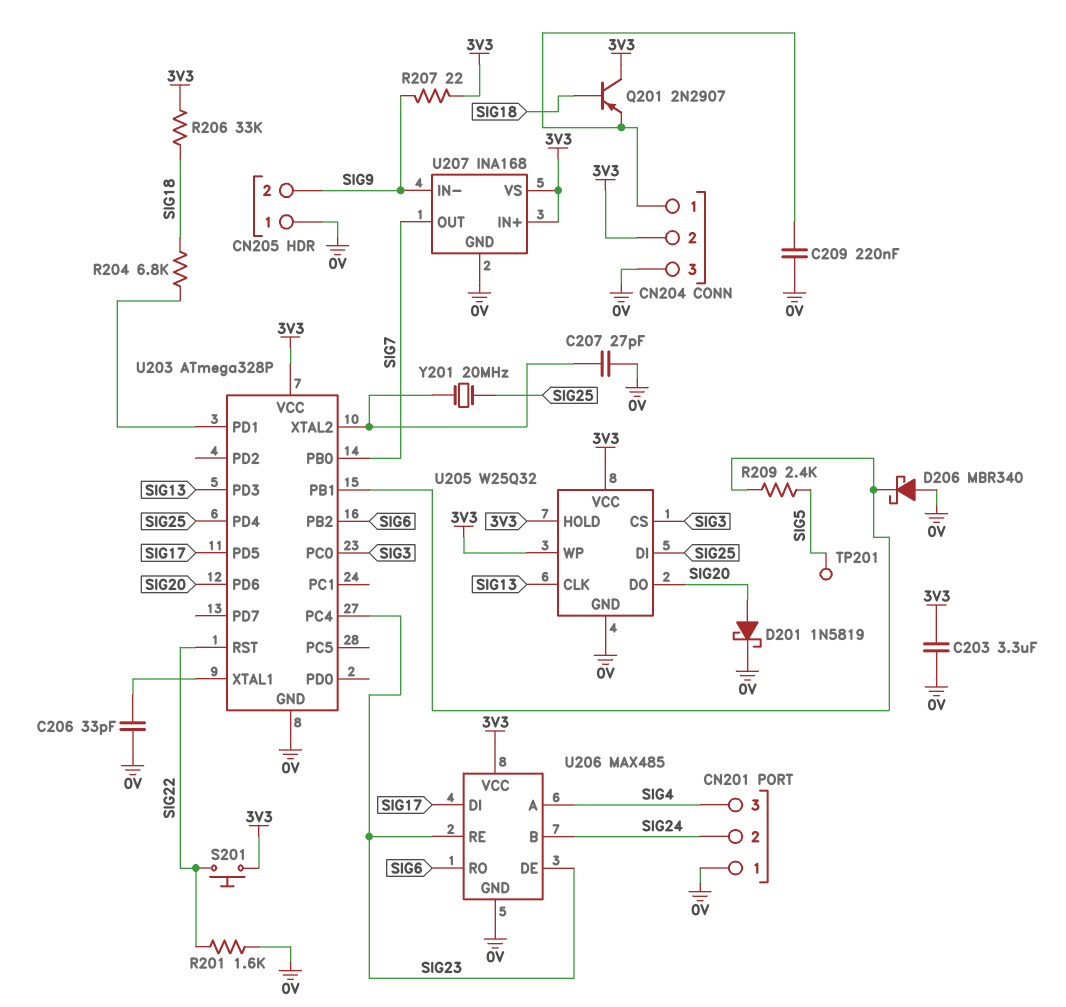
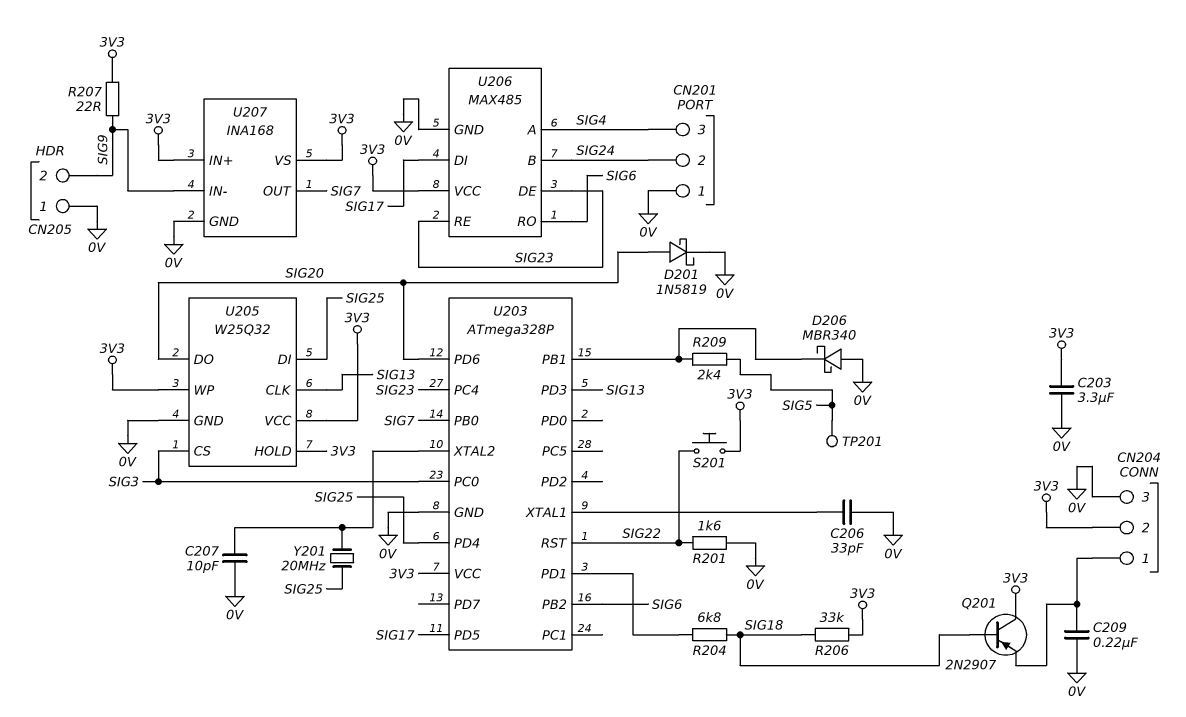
C207: 27pF (0V, U203/XTAL2) -> 10pF (0V, U203/XTAL2)

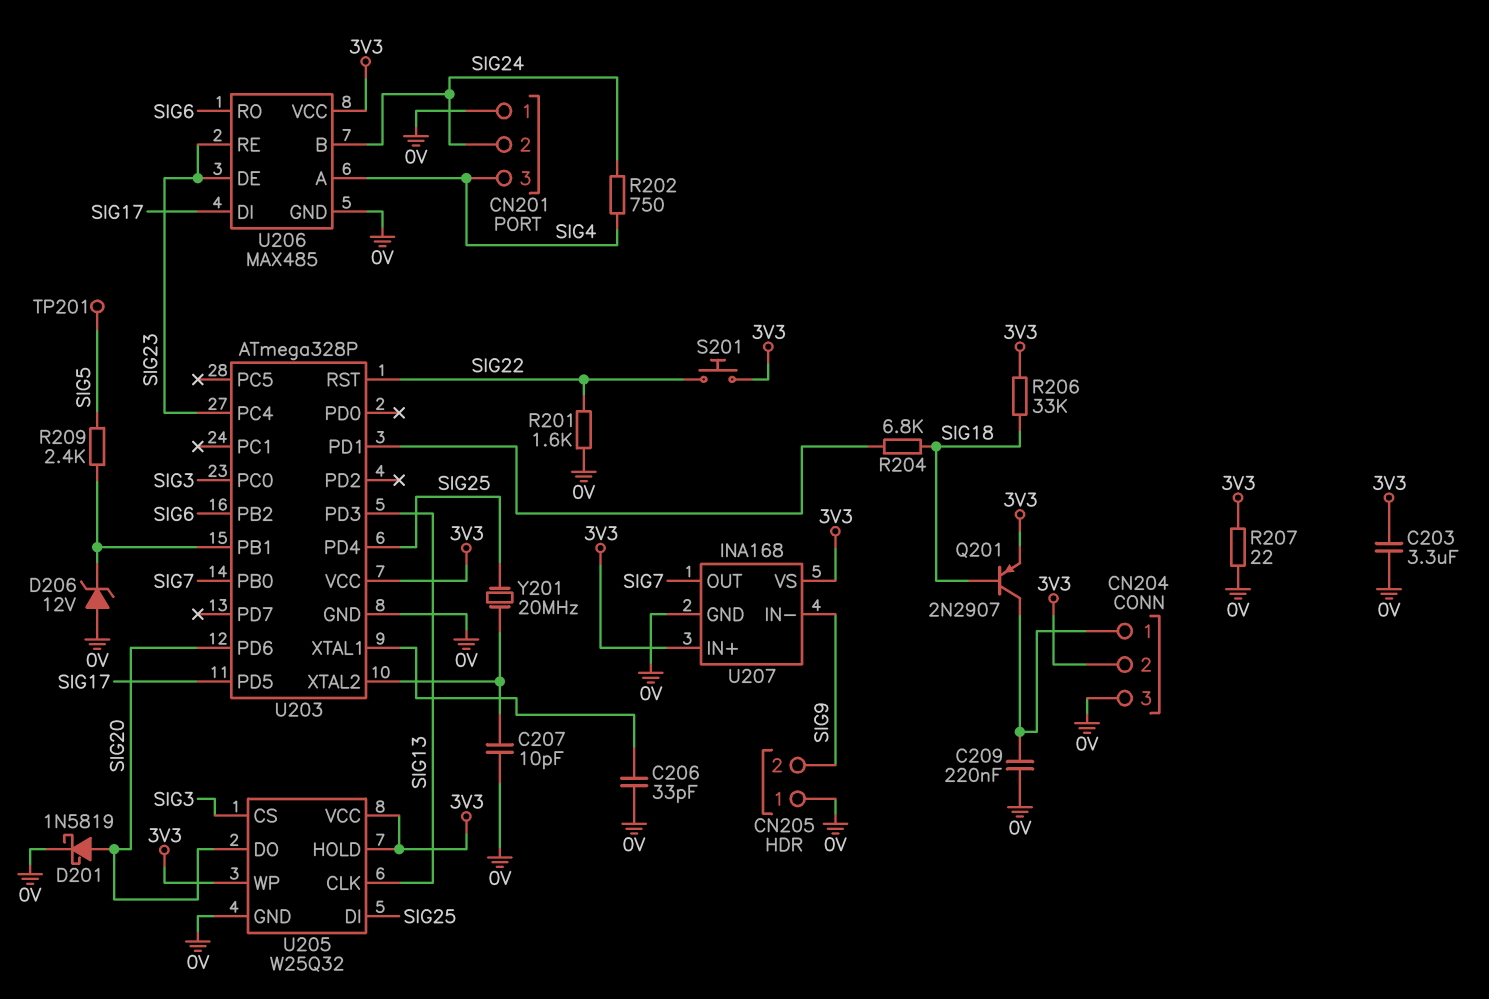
D206: schottky MBR340 (A 0V, K U203/PB1) -> zener 12V (A 0V, K U203/PB1)
Q201: PNP 2N2907 (B SIG18, C 3V3, E CN204/1) -> PNP 2N2907 (B SIG18, C CN204/1, E 3V3)
R202: none -> 750 (SIG4, SIG24)
R207: 22 (3V3, SIG9) -> 22 (0V, 3V3)

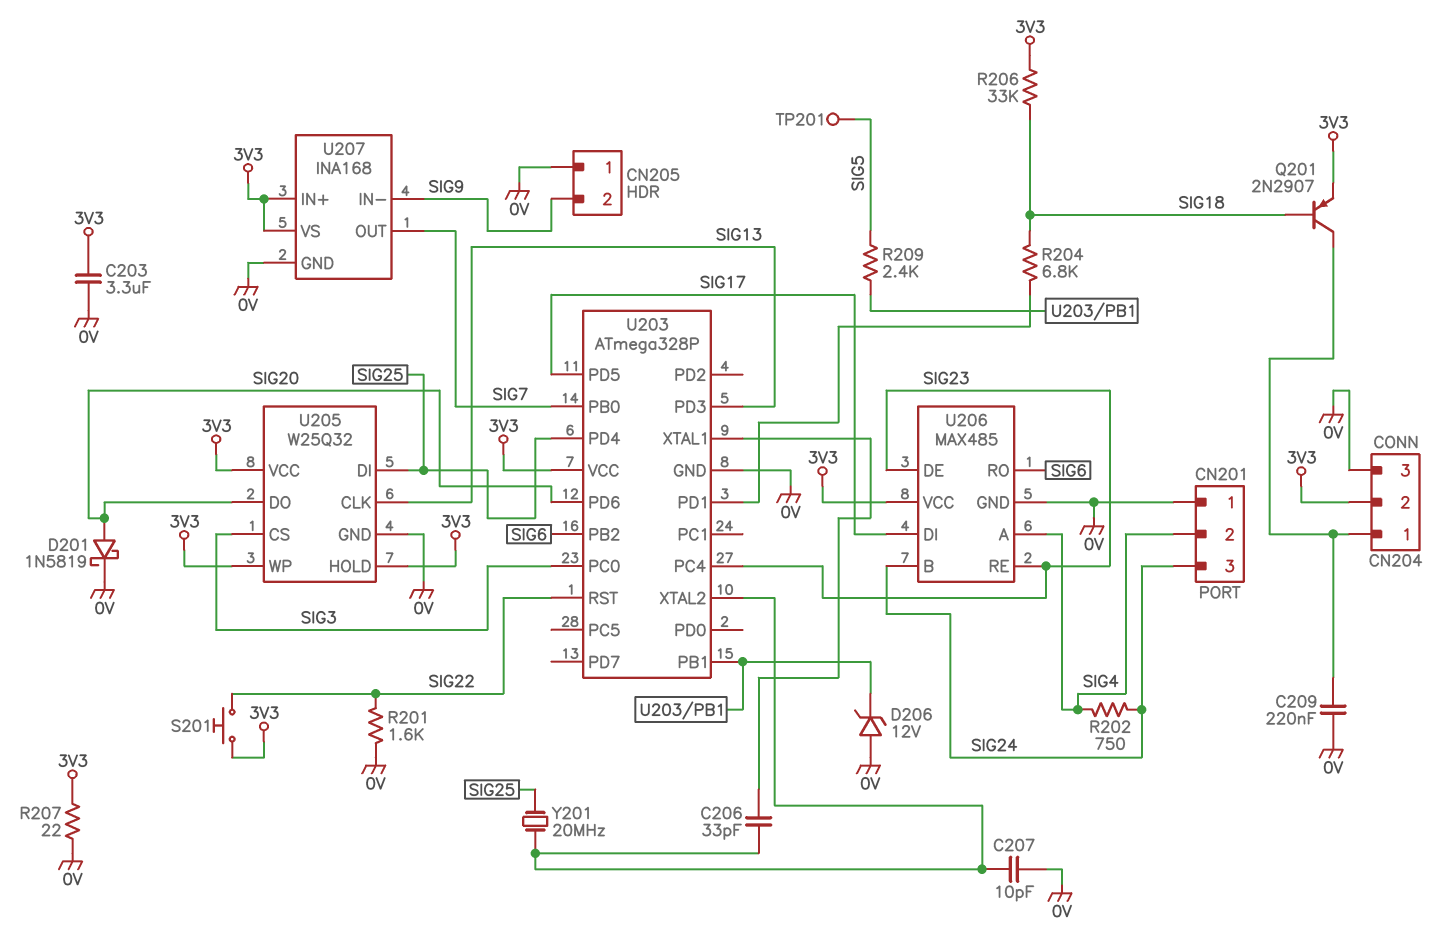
C206: 33pF (0V, U203/XTAL1) -> 33pF (U203/XTAL1, U203/XTAL2)
CN201 pin 2: SIG24 -> SIG4
CN201 pin 3: SIG4 -> SIG24

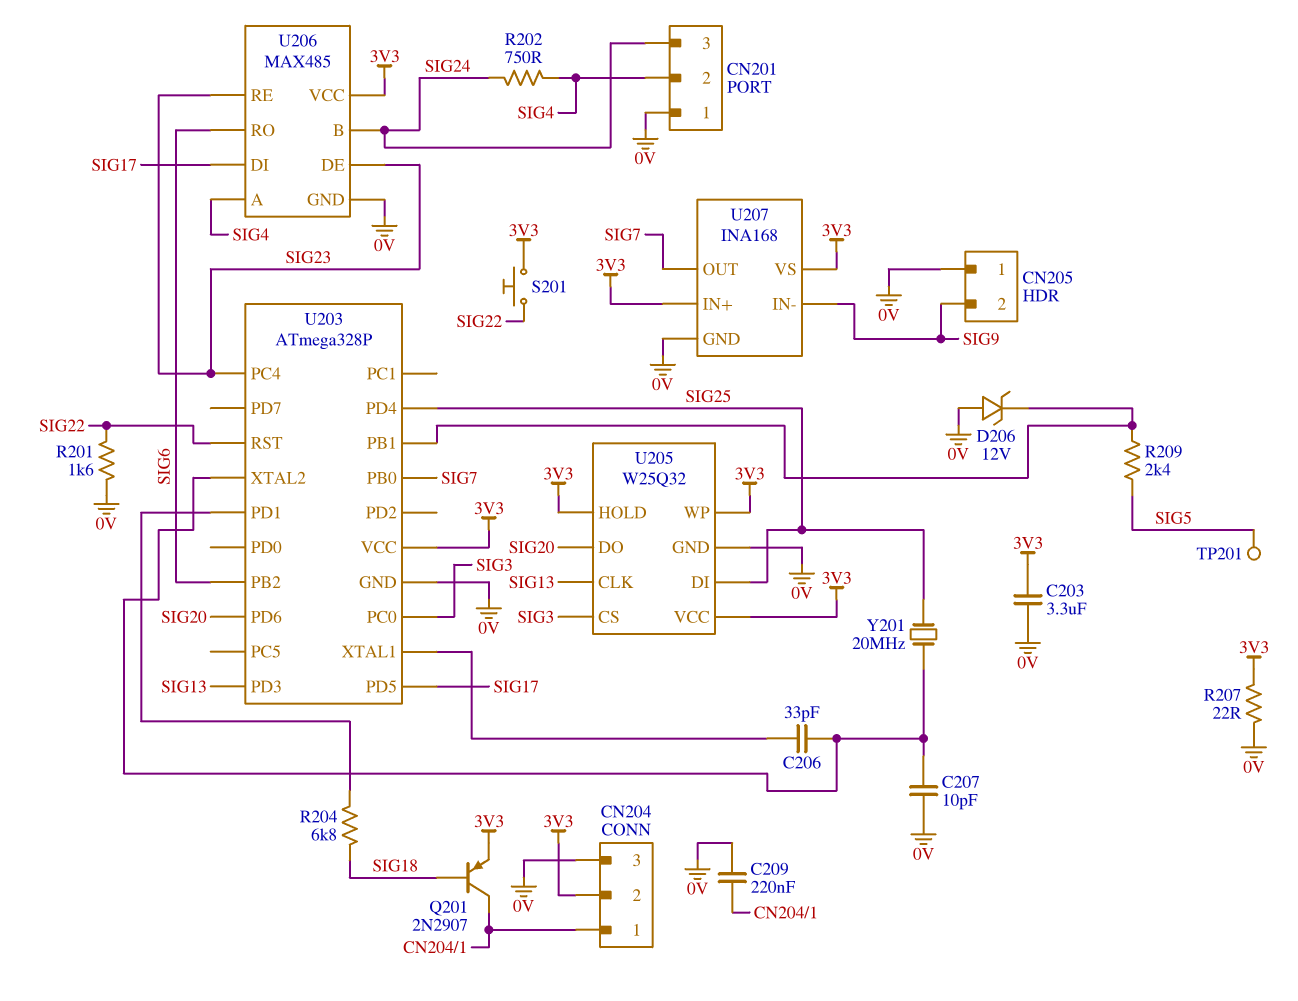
D201: schottky 1N5819 (A SIG20, K 0V) -> none
R206: 33k (3V3, SIG18) -> none

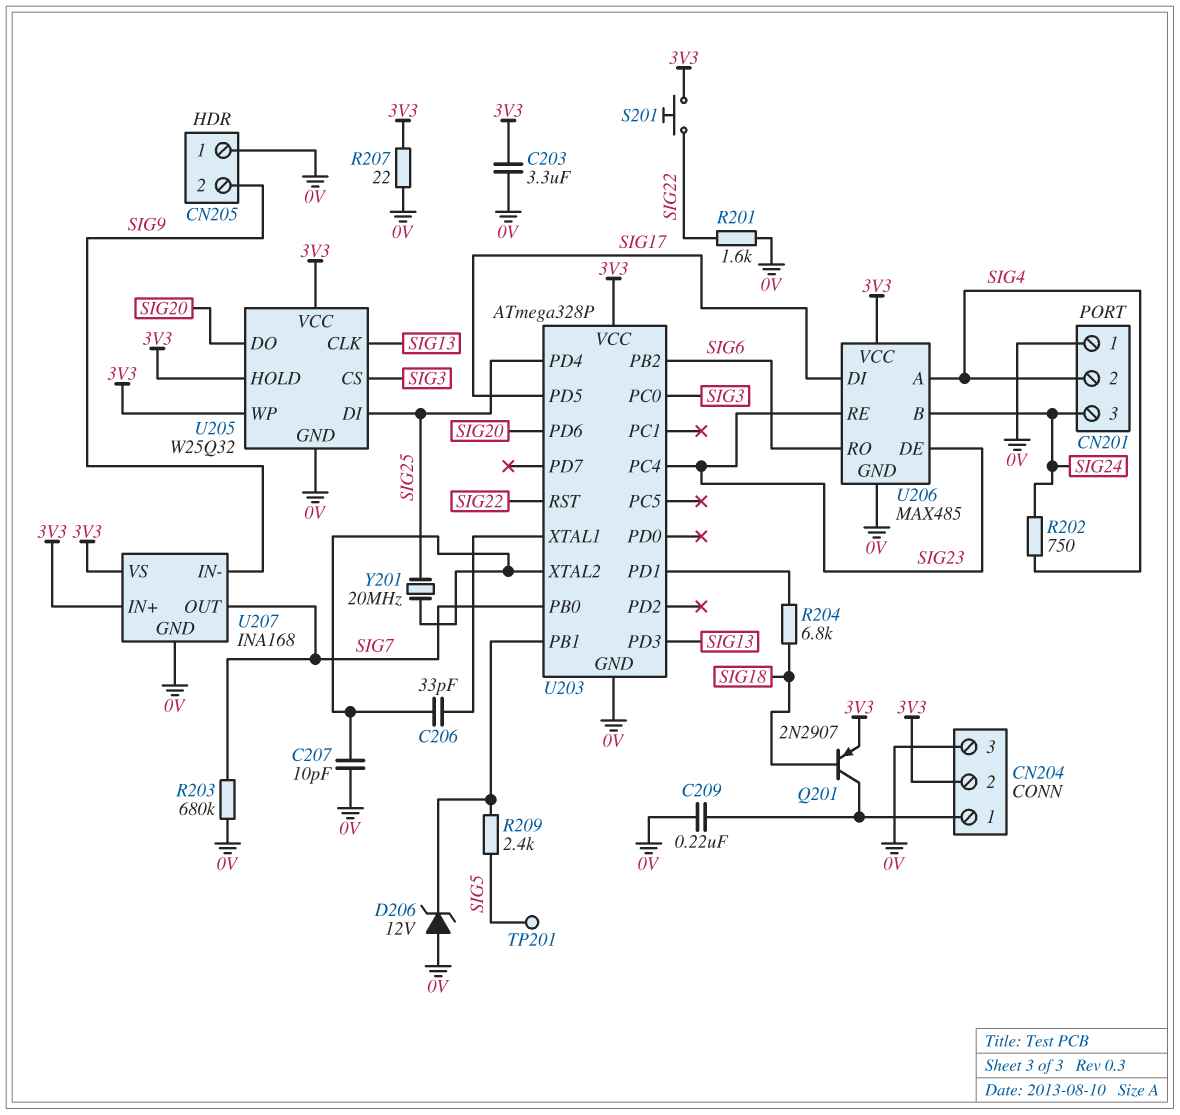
R203: none -> 680k (0V, SIG7)

